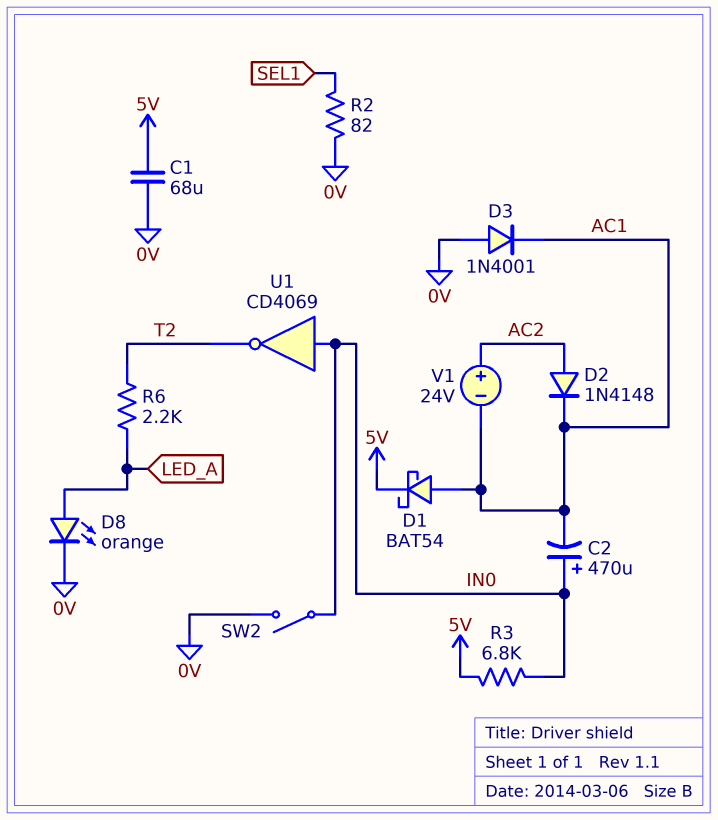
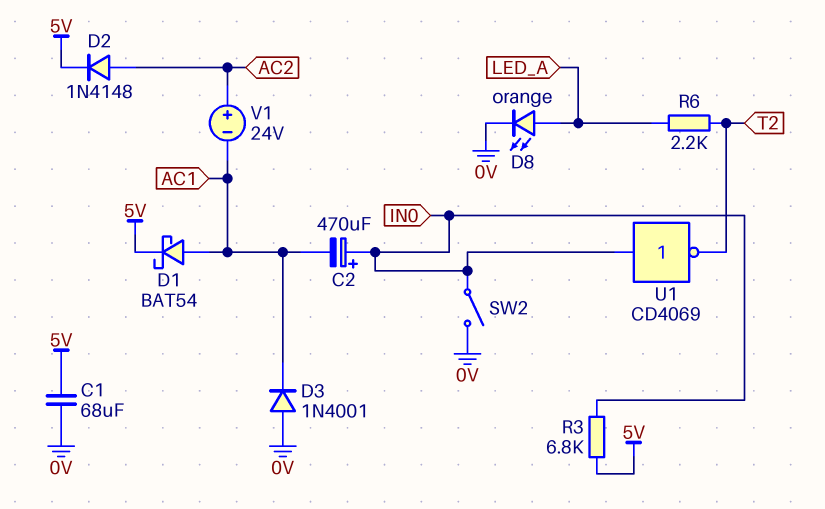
D2: diode 1N4148 (A AC2, K AC1) -> diode 1N4148 (A AC2, K 5V)
R2: 82 (0V, SEL1) -> none

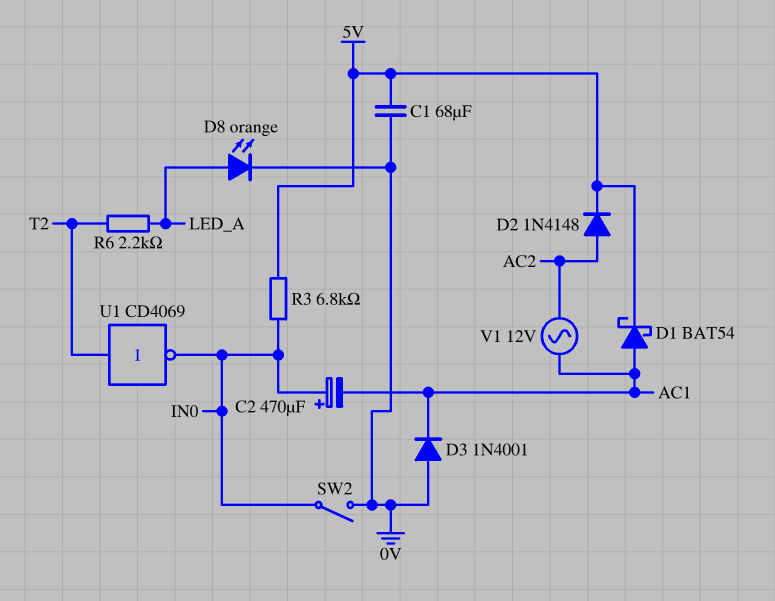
U1: NOT CD4069 (in IN0, out T2) -> NOT CD4069 (in T2, out IN0)
V1: 24V (plus AC2, minus AC1) -> AC 12V (AC1, AC2)

